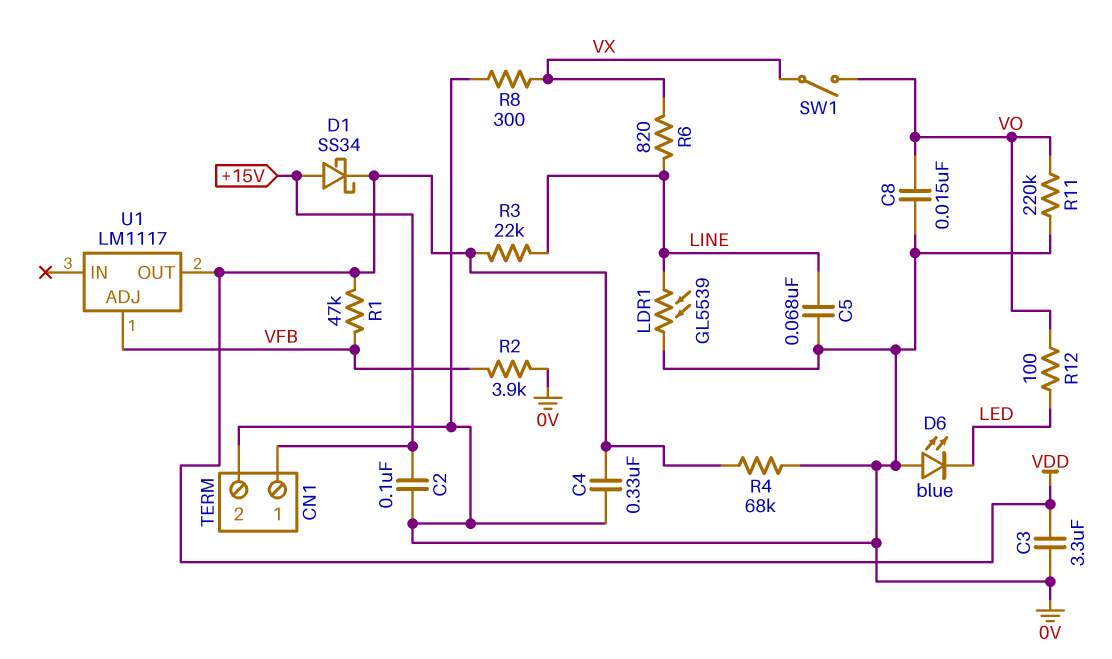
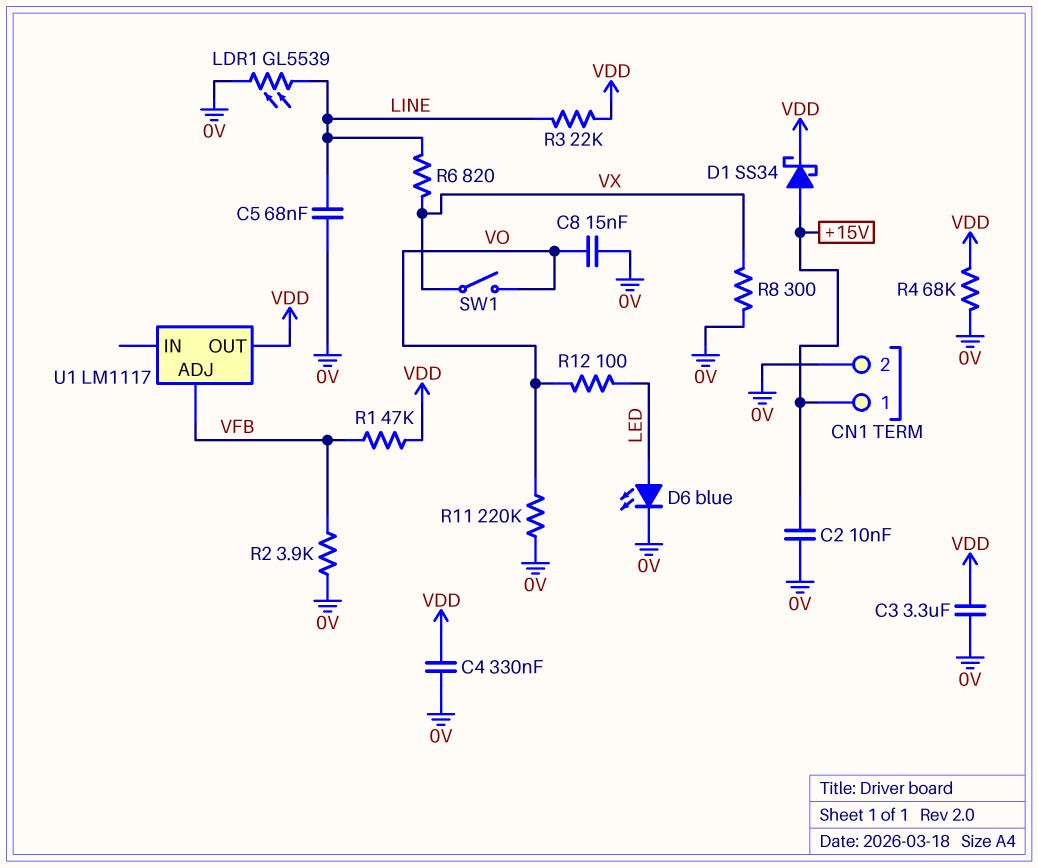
C2: 100nF (+15V, 0V) -> 10nF (+15V, 0V)
D6: LED blue (A 0V, K LED) -> LED blue (A LED, K 0V)

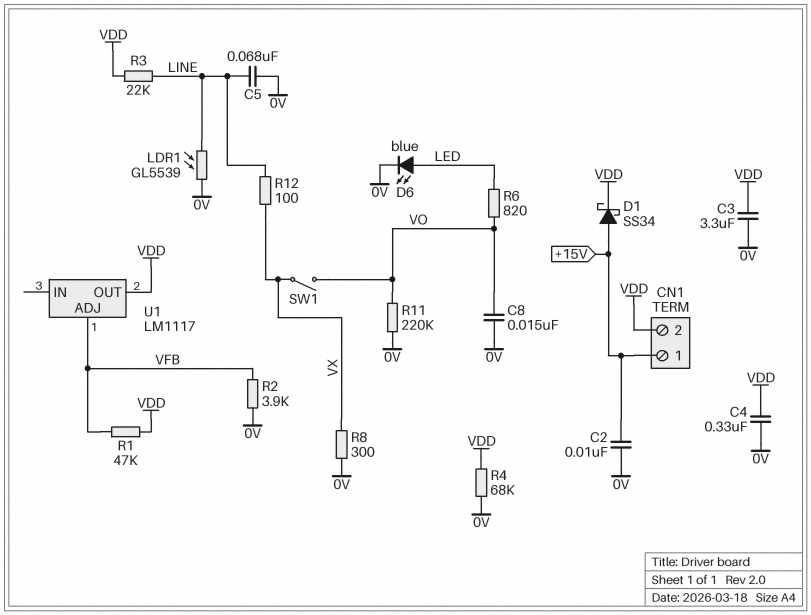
CN1 pin 2: 0V -> VDD
R6: 820 (LINE, VX) -> 820 (LED, VO)
R12: 100 (LED, VO) -> 100 (LINE, VX)

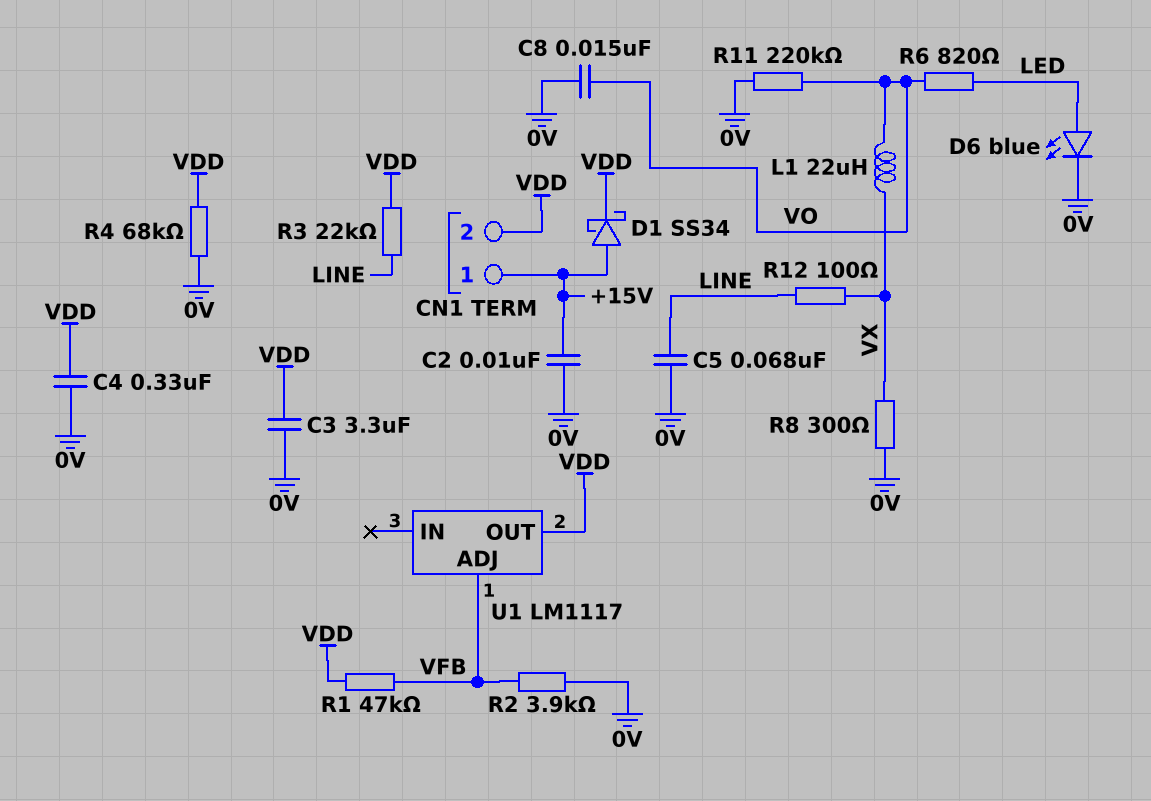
L1: none -> 22uH (VO, VX)
LDR1: GL5539 (0V, LINE) -> none
SW1: switch (VO, VX) -> none

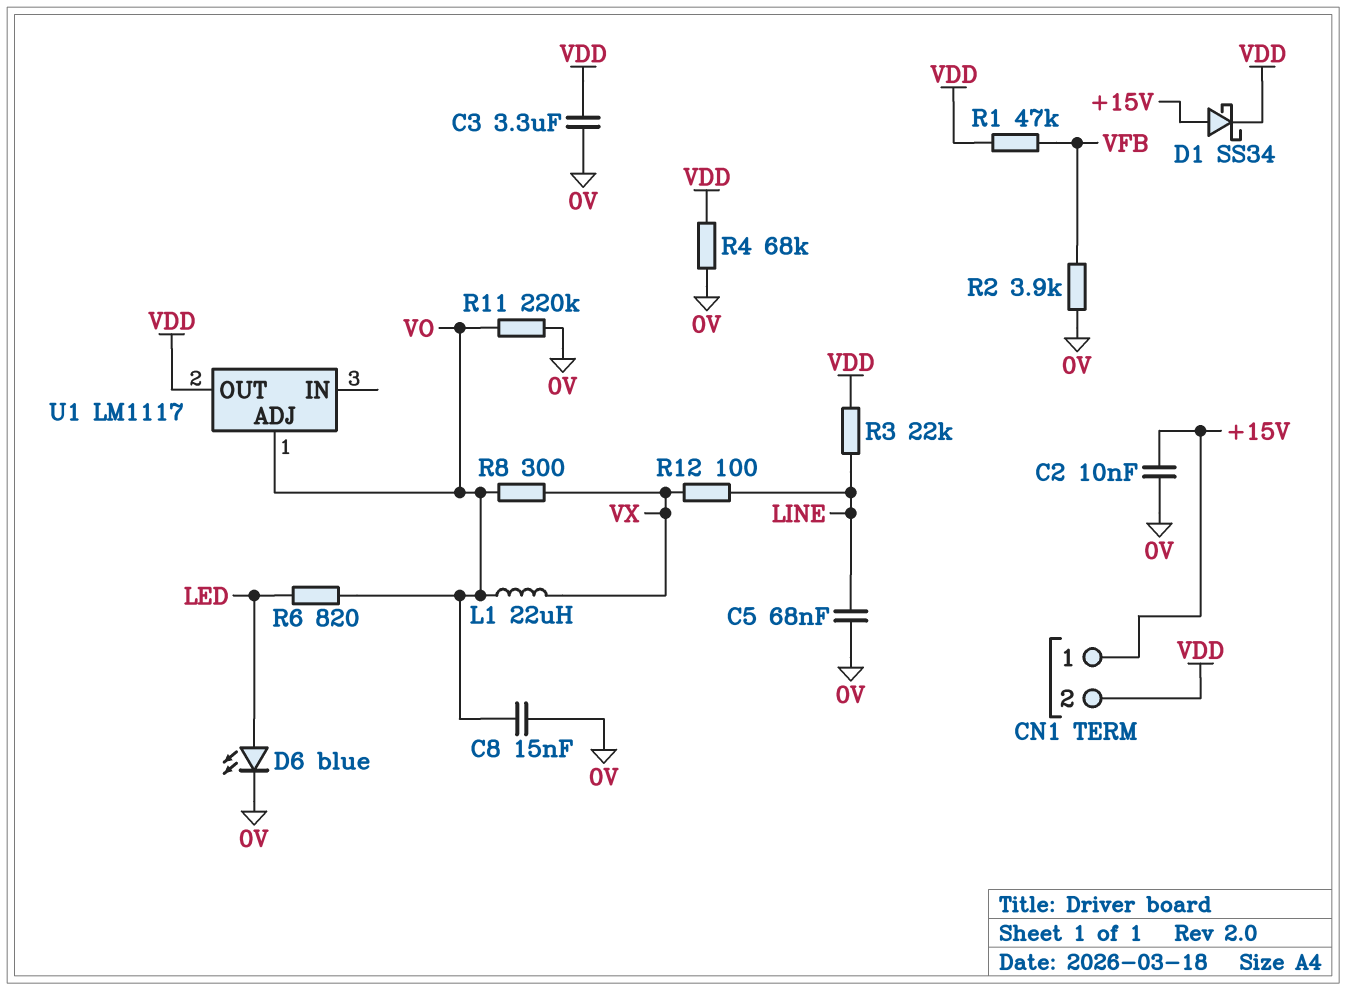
C4: 330nF (0V, VDD) -> none
R8: 300 (0V, VX) -> 300 (VO, VX)
U1 pin ADJ: VFB -> VO

